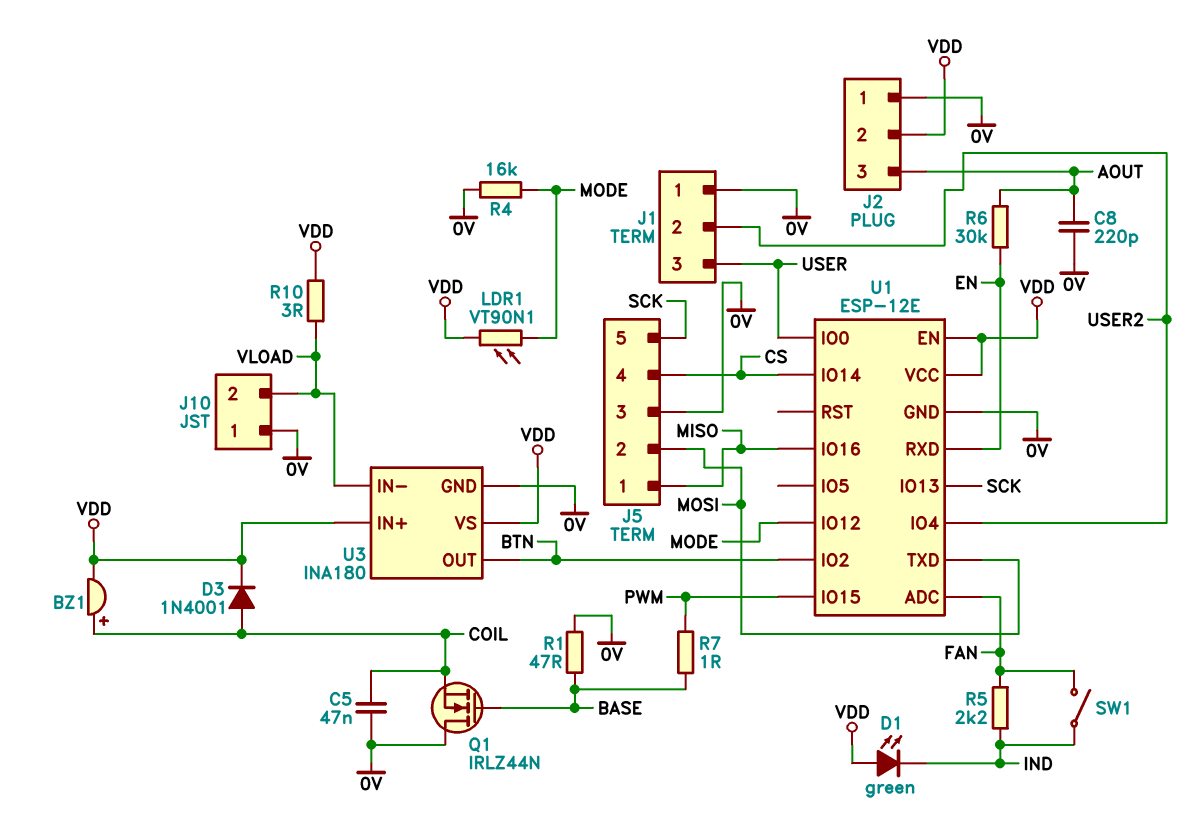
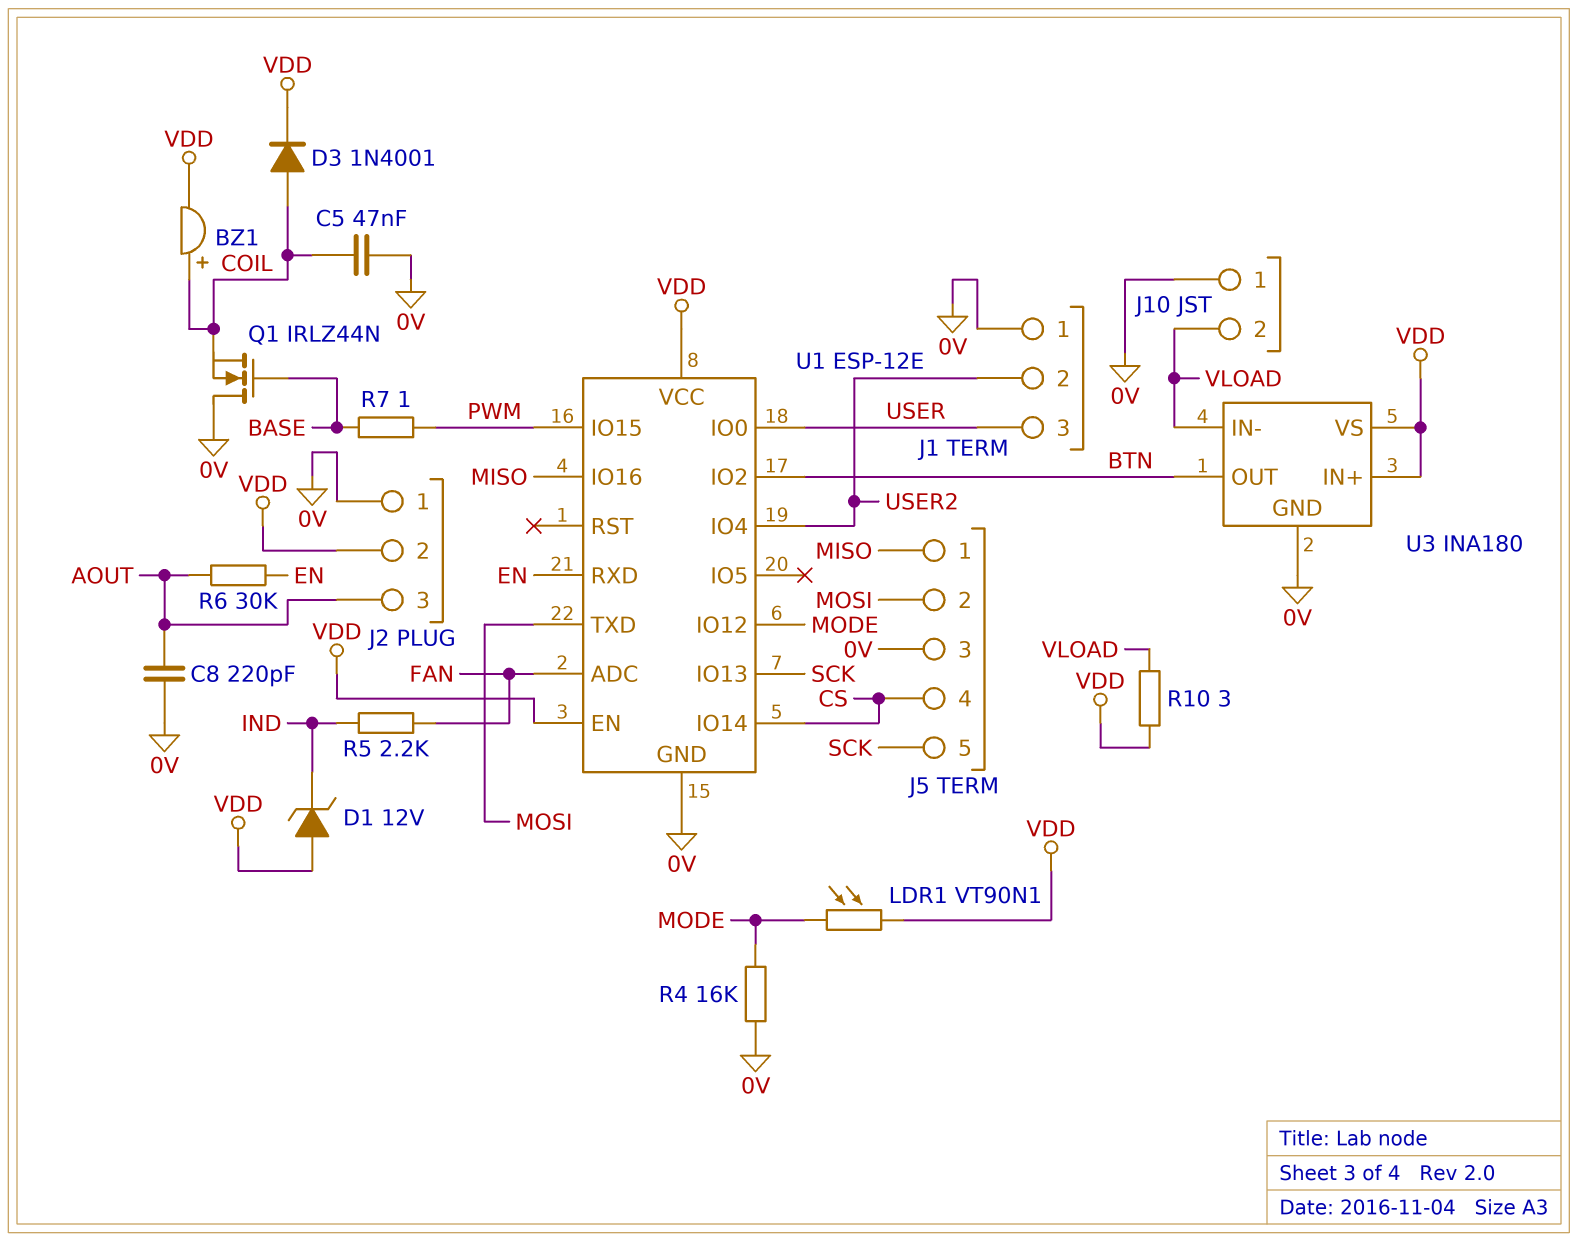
D1: LED green (A VDD, K IND) -> zener 12V (A VDD, K IND)
R1: 47 (0V, BASE) -> none
SW1: switch (FAN, IND) -> none

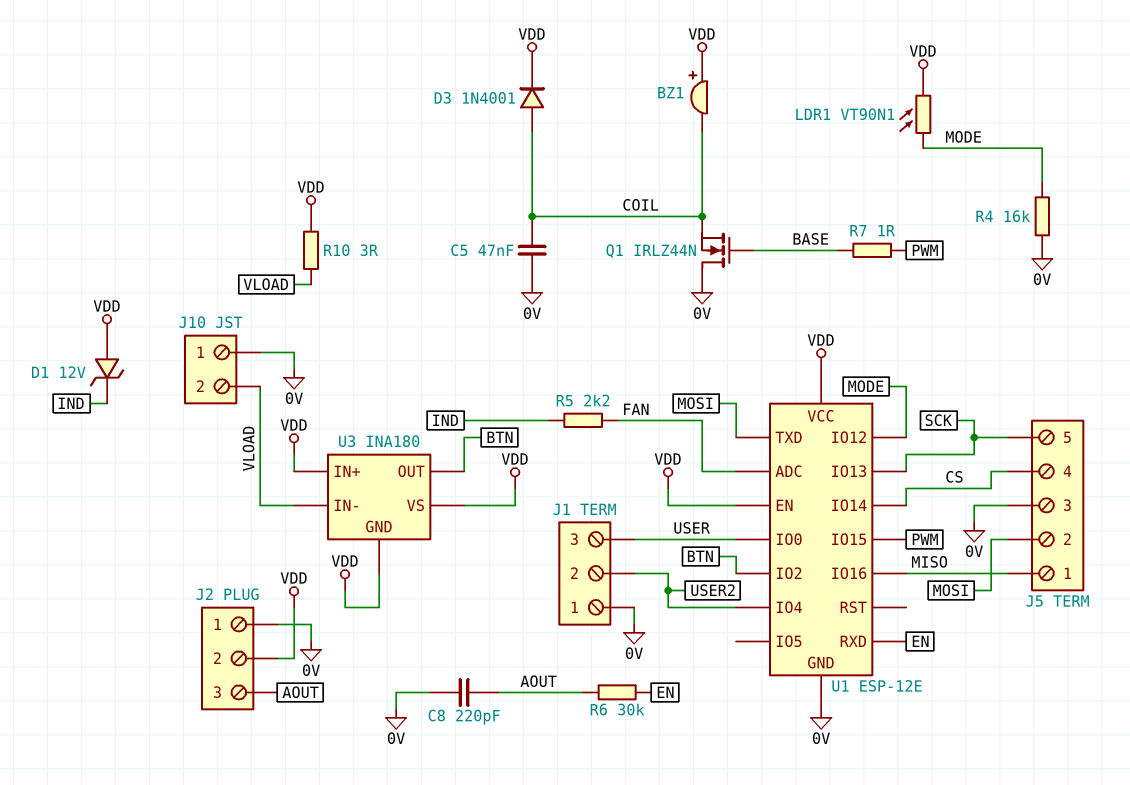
BZ1: buzzer (plus COIL, minus VDD) -> buzzer (plus VDD, minus COIL)
U3 pin GND: 0V -> VDD

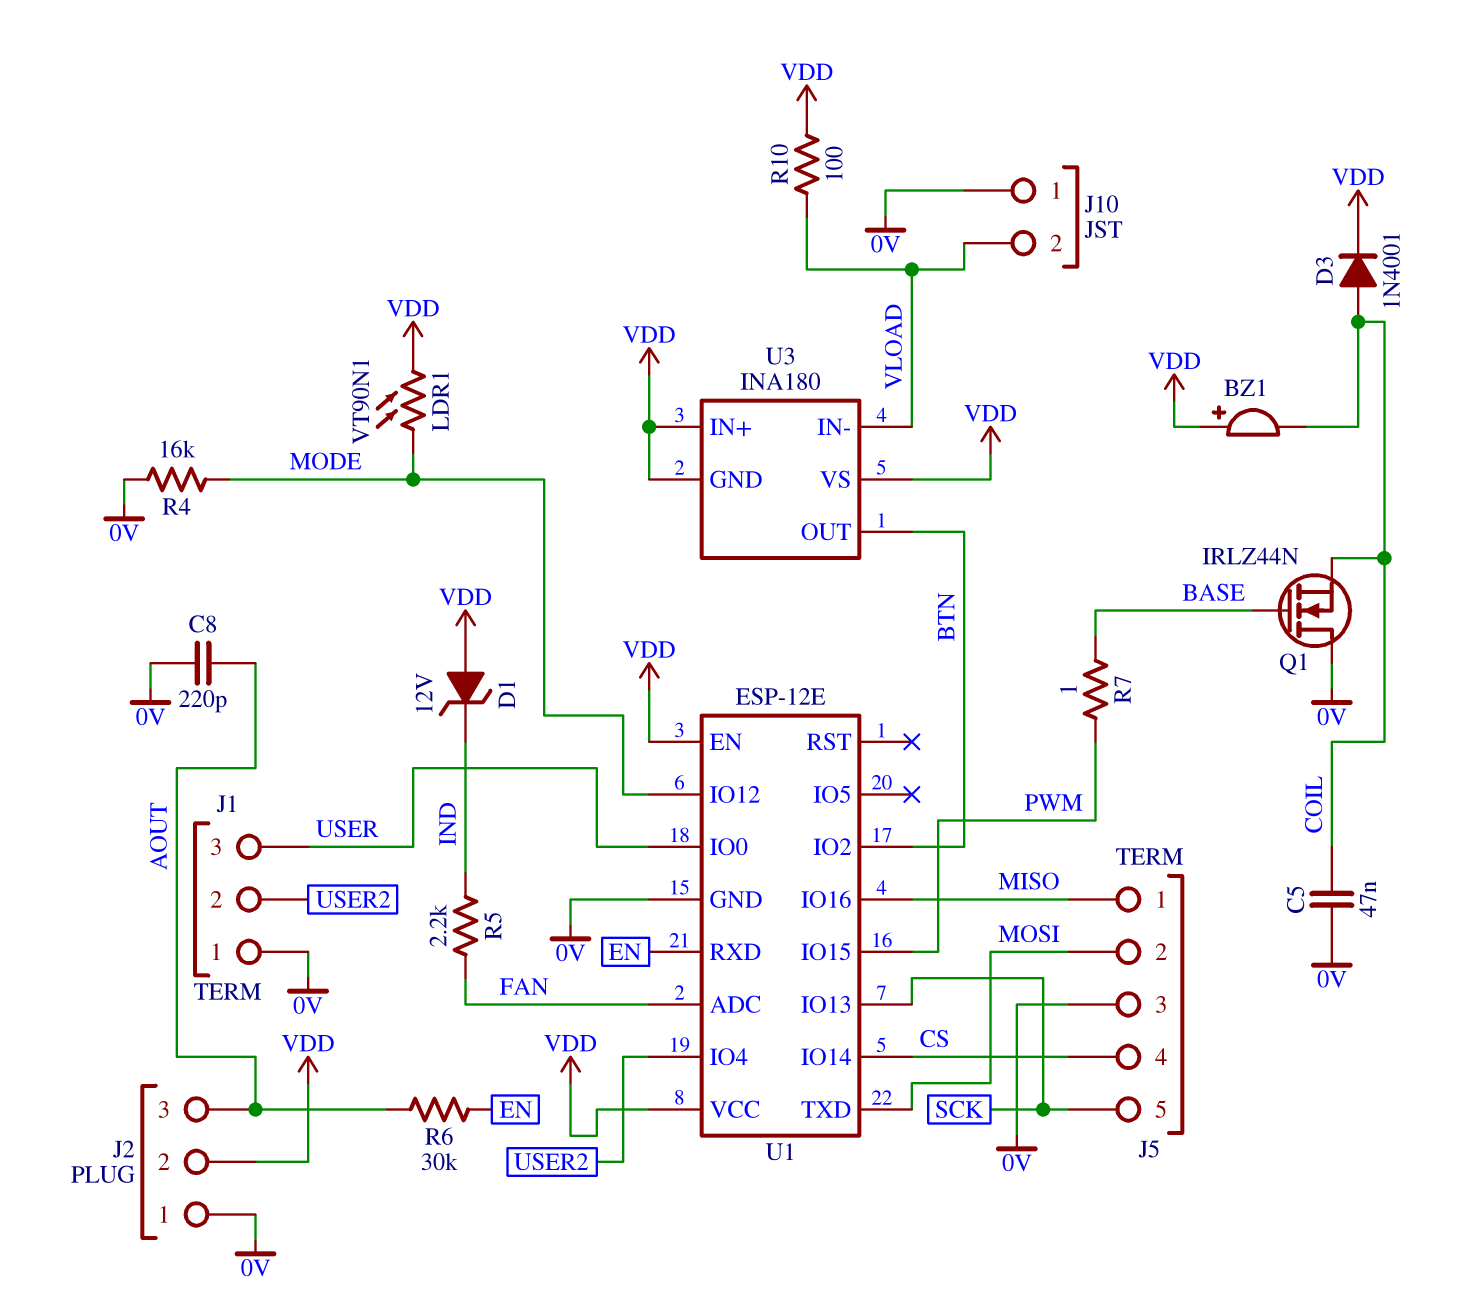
R10: 3 (VDD, VLOAD) -> 100 (VDD, VLOAD)

